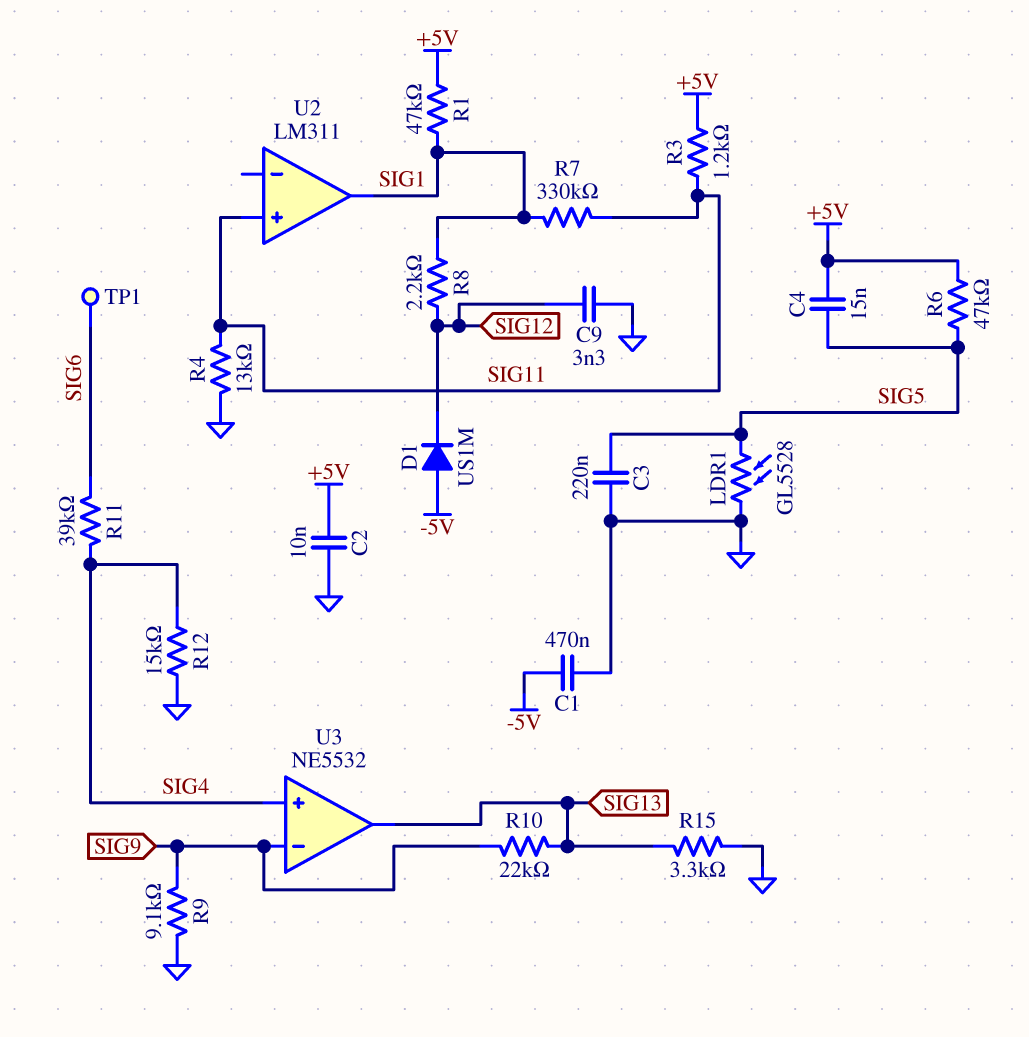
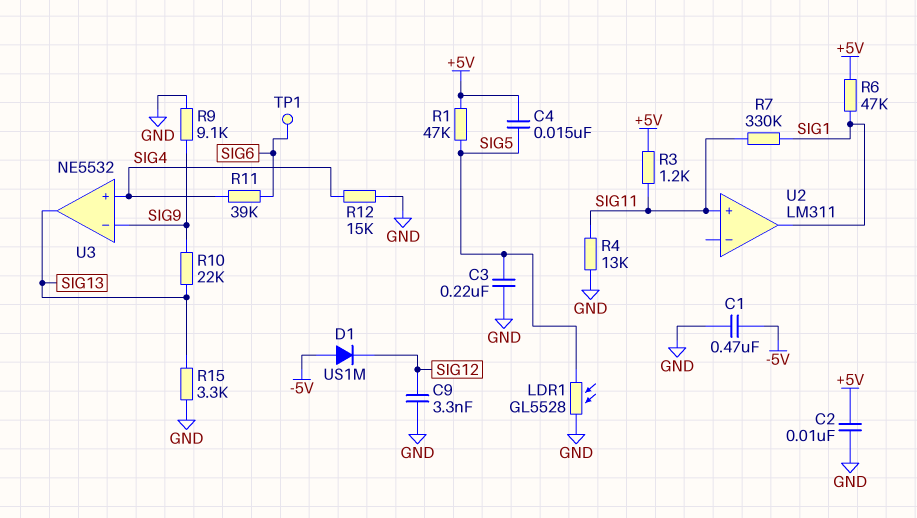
R1: 47k (+5V, SIG1) -> 47k (+5V, SIG5)
R6: 47k (+5V, SIG5) -> 47k (+5V, SIG1)
R8: 2.2k (SIG1, SIG12) -> none

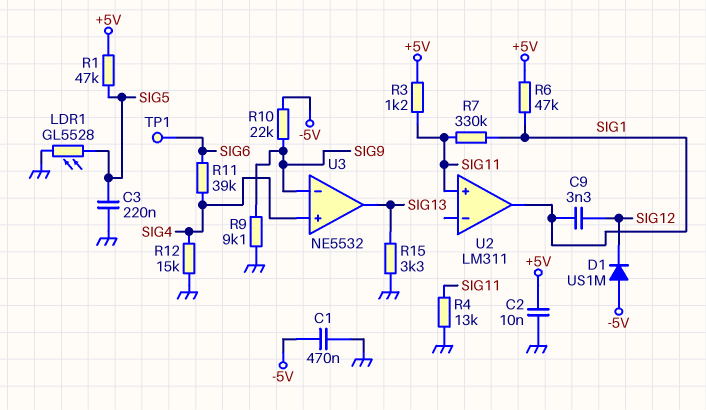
C4: 15nF (+5V, SIG5) -> none
C9: 3.3nF (GND, SIG12) -> 3.3nF (SIG1, SIG12)
R10: 22k (SIG9, SIG13) -> 22k (-5V, SIG9)

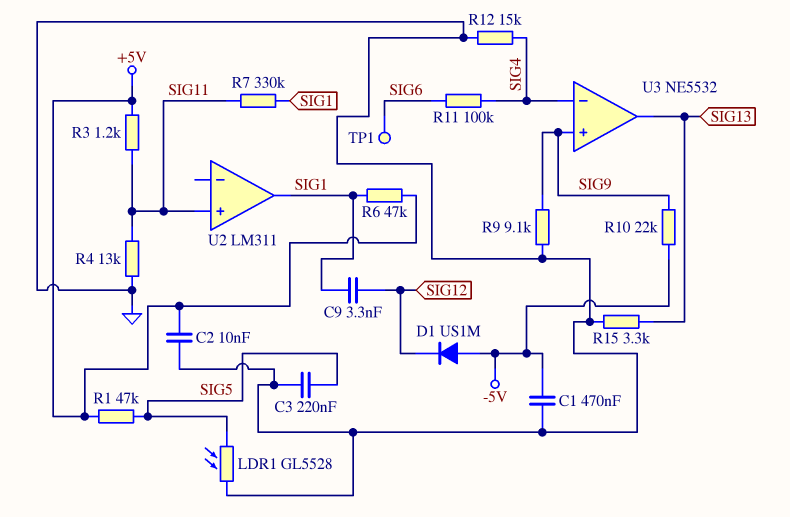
R11: 39k (SIG4, SIG6) -> 100k (SIG4, SIG6)
U3 pin in+: SIG4 -> SIG9
U3 pin in-: SIG9 -> SIG4

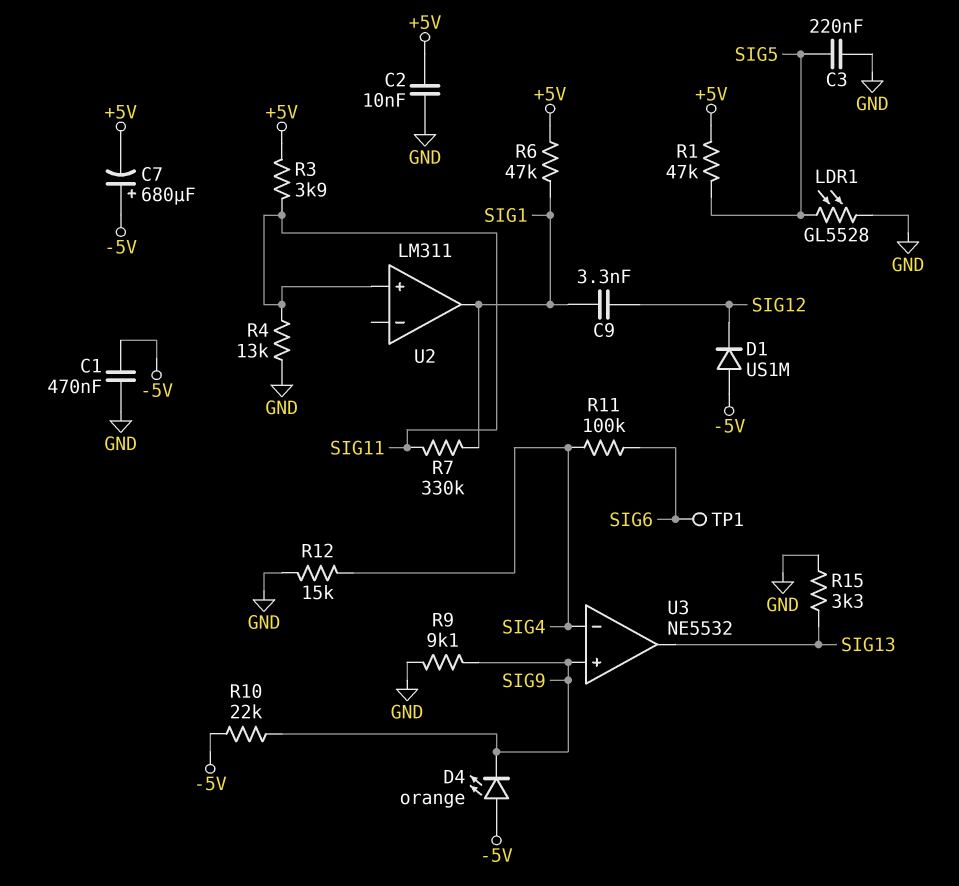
C7: none -> 680uF (plus -5V, minus +5V)
D4: none -> LED orange (A -5V, K SIG9)
R3: 1.2k (+5V, SIG11) -> 3.9k (+5V, SIG11)

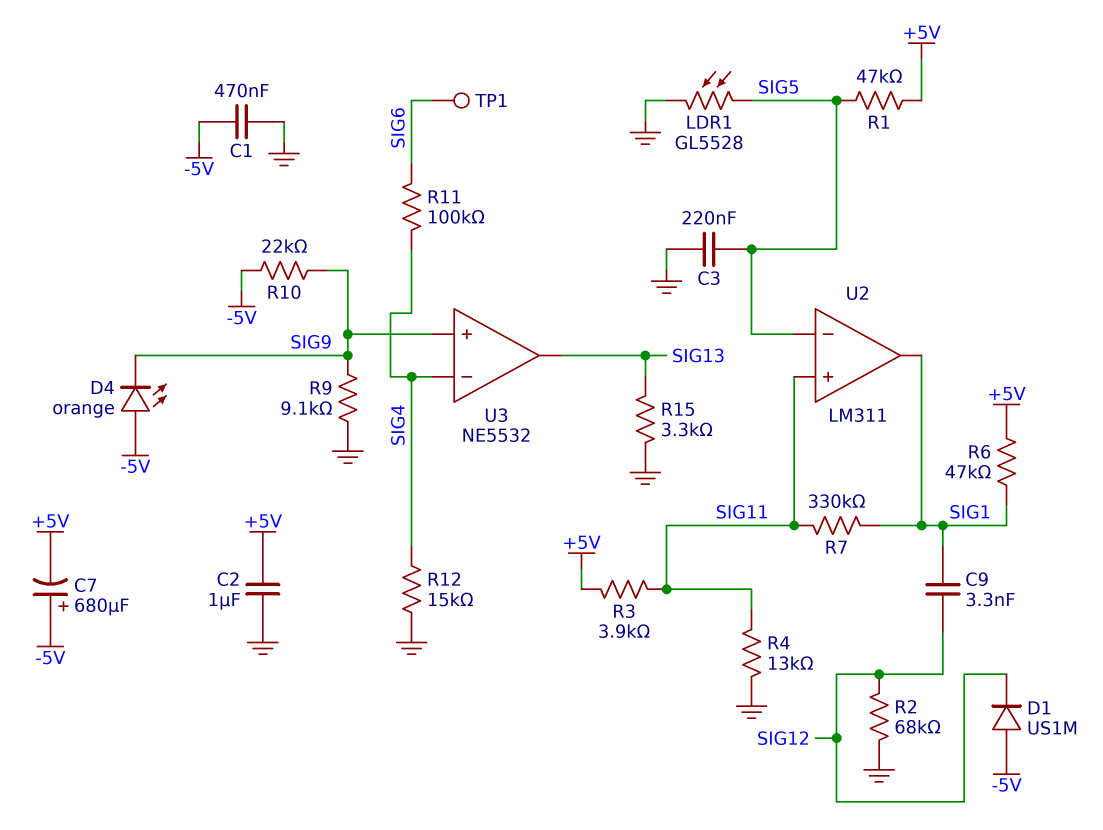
C2: 10nF (+5V, GND) -> 1uF (+5V, GND)
R2: none -> 68k (GND, SIG12)
U2 pin in-: none -> SIG5

